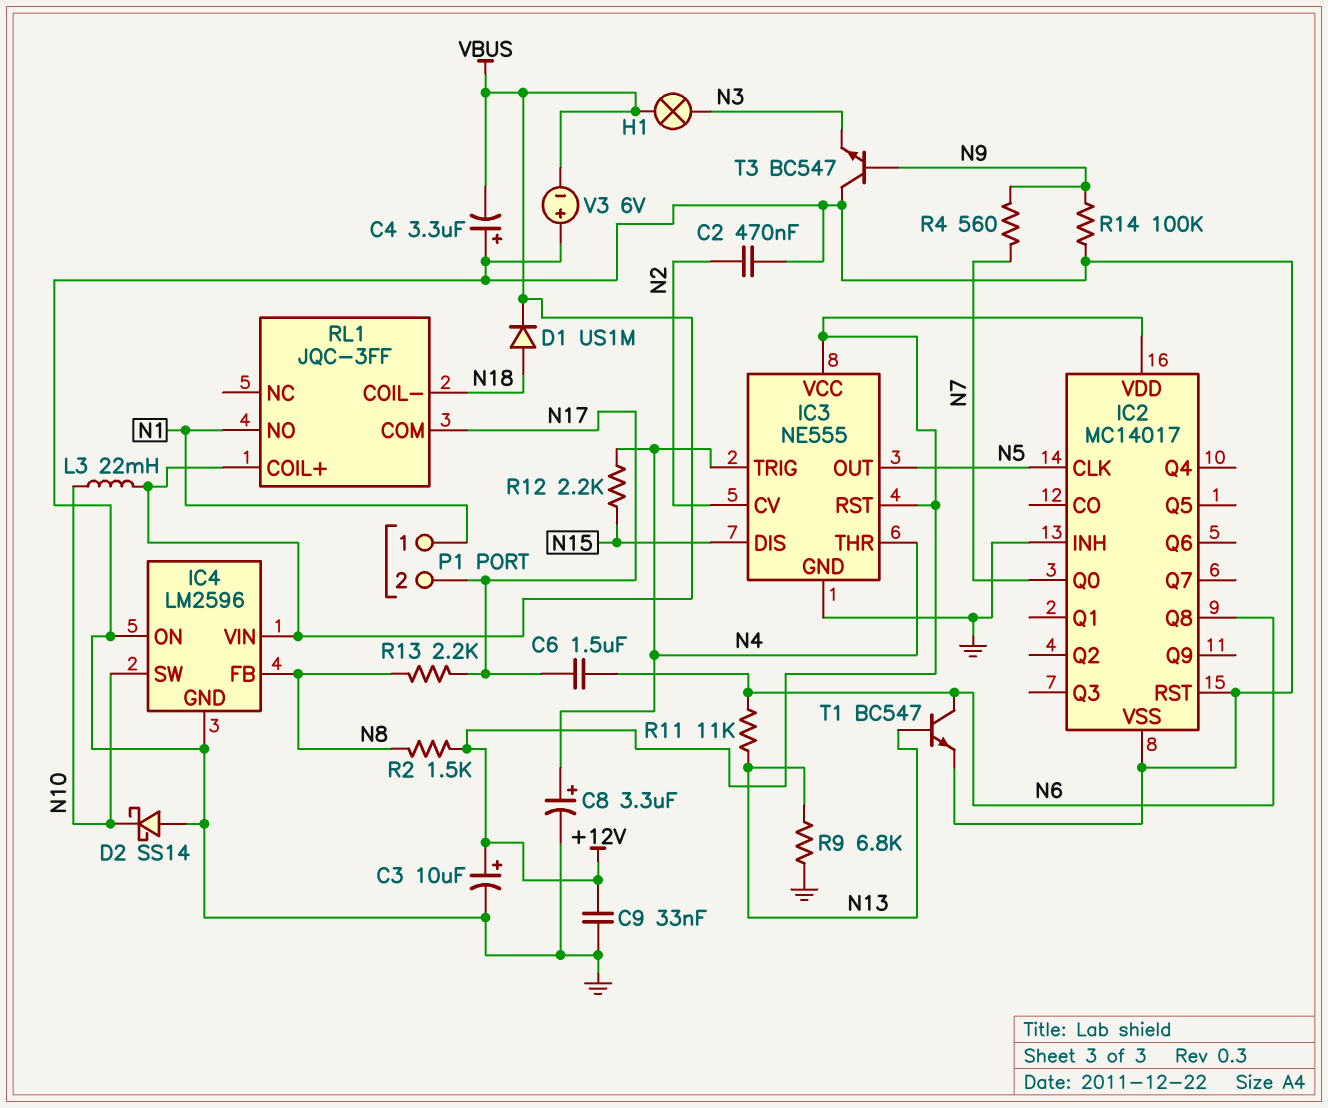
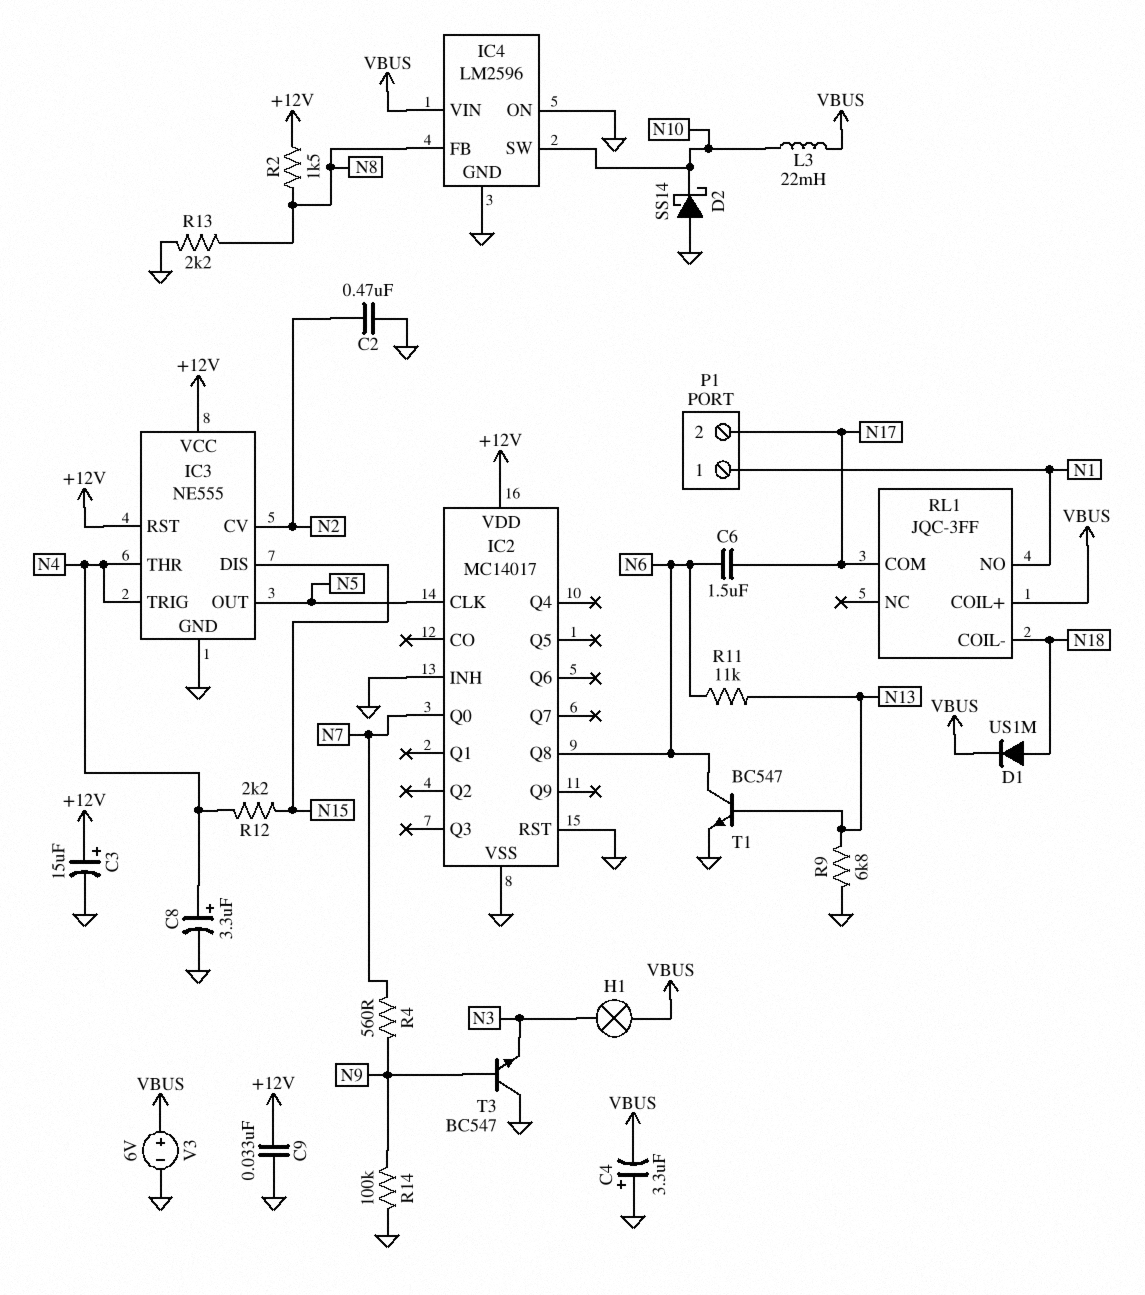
C3: 10uF (plus +12V, minus GND) -> 15uF (plus +12V, minus GND)
R13: 2.2k (N8, N17) -> 2.2k (GND, N8)
V3: 6V (plus GND, minus VBUS) -> 6V (plus VBUS, minus GND)

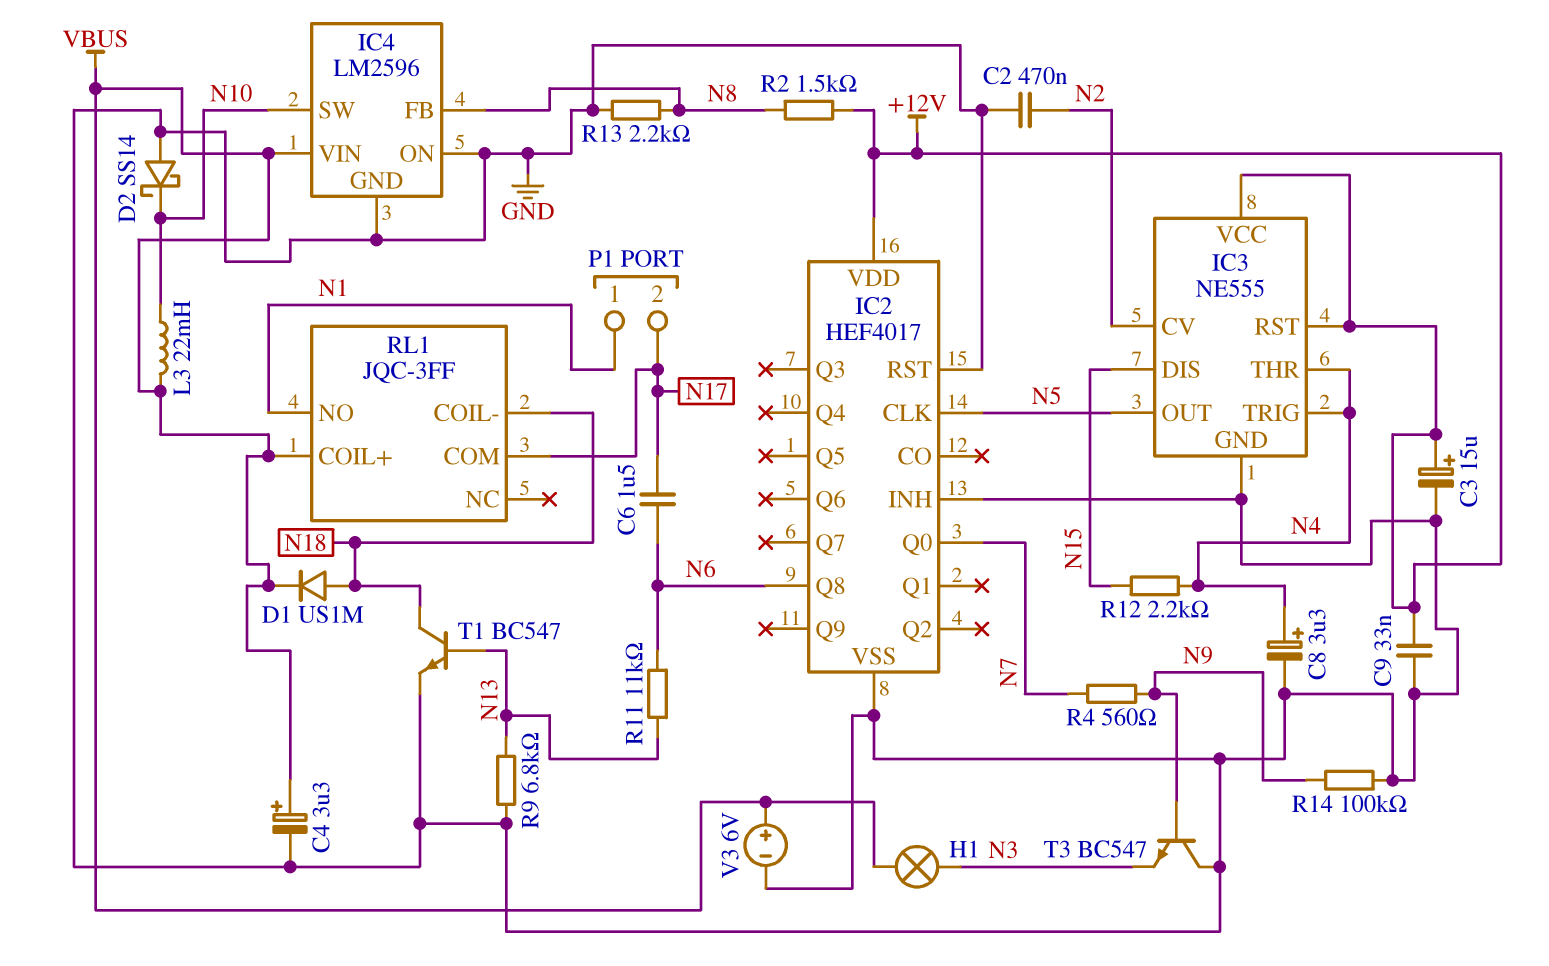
C4: 3.3uF (plus GND, minus VBUS) -> 3.3uF (plus VBUS, minus GND)
IC2: MC14017 -> HEF4017
T1: NPN BC547 (B N13, C N6, E GND) -> NPN BC547 (B N13, C N18, E GND)

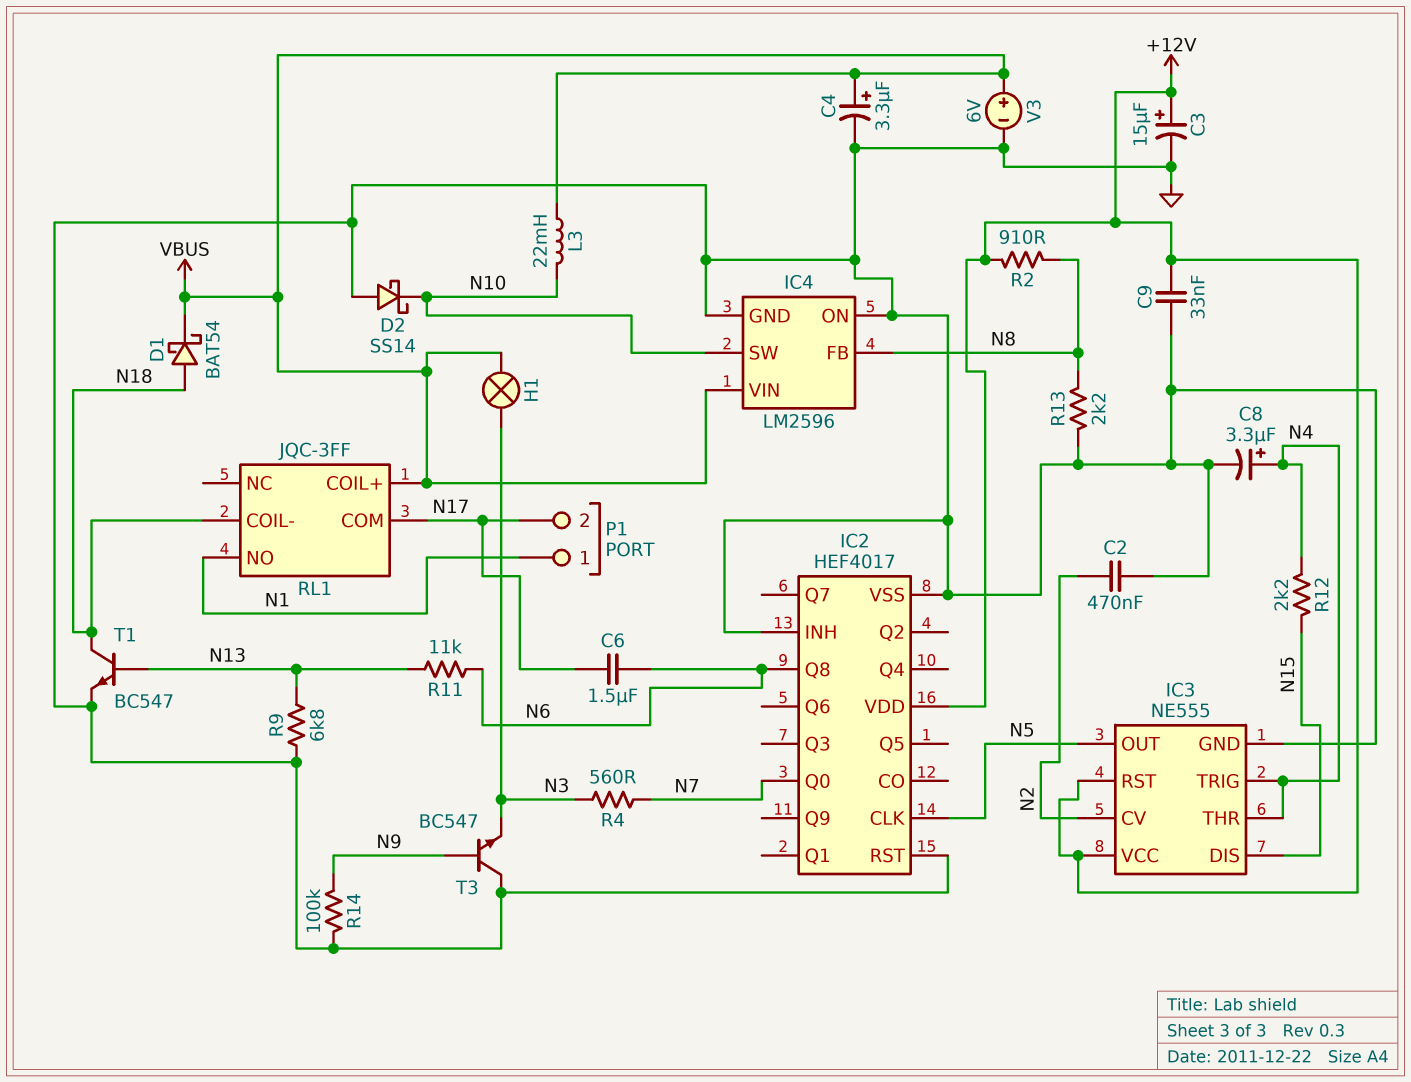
D1: diode US1M (A N18, K VBUS) -> schottky BAT54 (A N18, K VBUS)
R2: 1.5k (+12V, N8) -> 910 (+12V, N8)
R4: 560 (N7, N9) -> 560 (N3, N7)

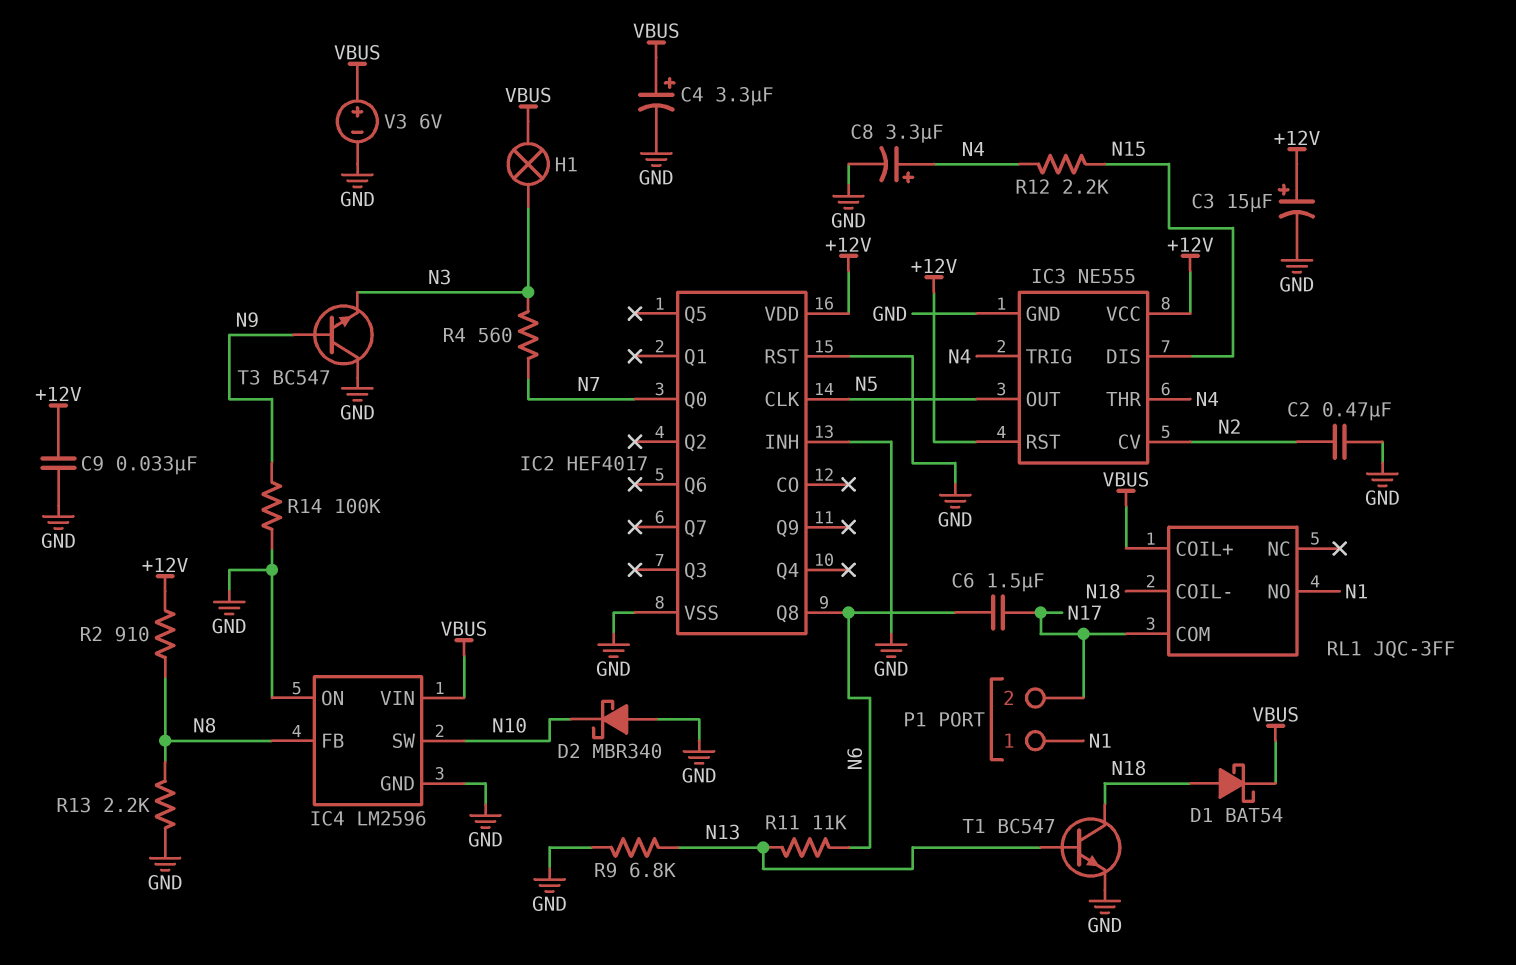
D2: schottky SS14 (A GND, K N10) -> schottky MBR340 (A GND, K N10)
L3: 22mH (N10, VBUS) -> none

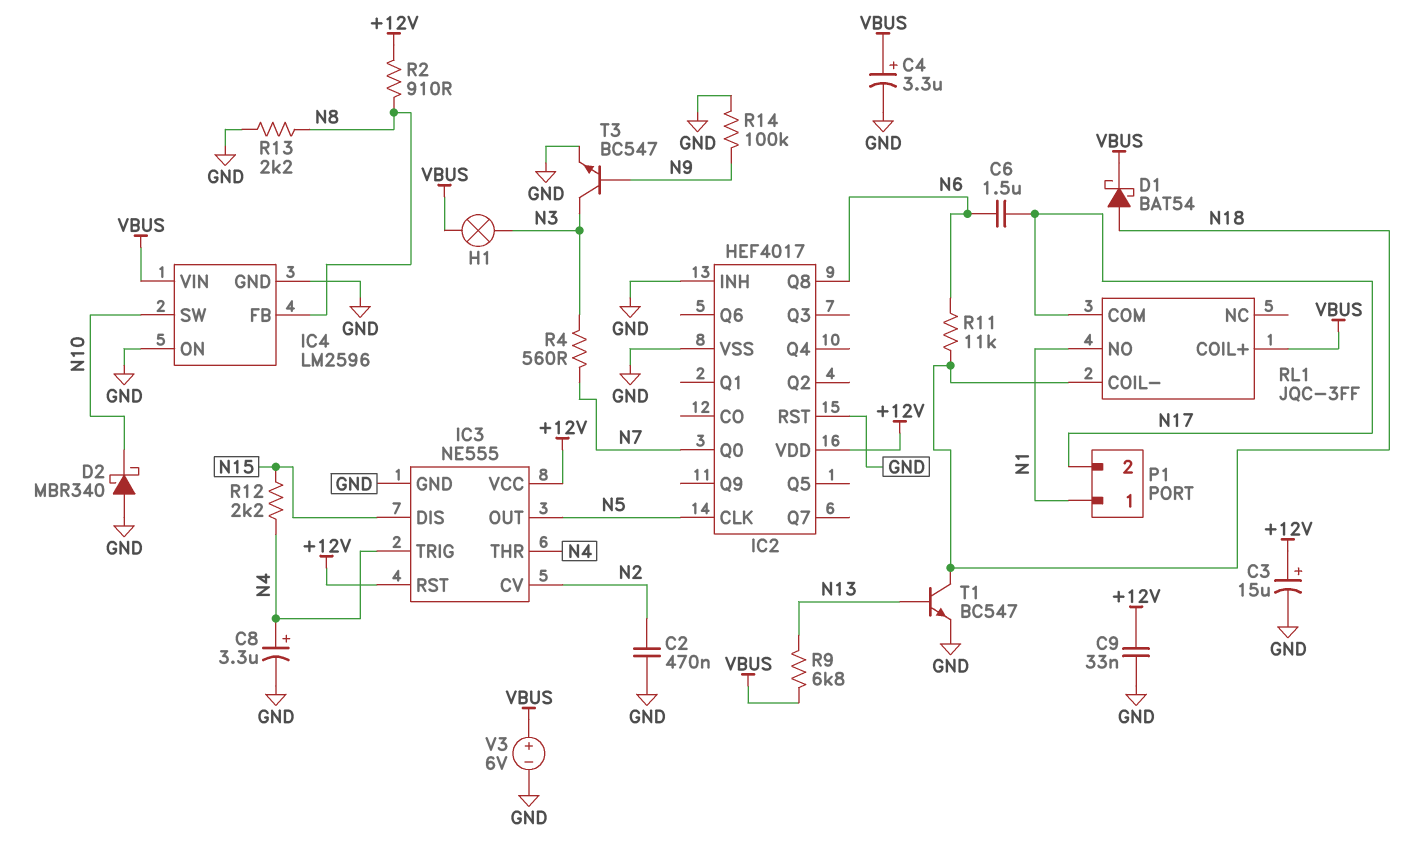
R9: 6.8k (GND, N13) -> 6.8k (N13, VBUS)
R11: 11k (N6, N13) -> 11k (N6, N18)
T3: NPN BC547 (B N9, C GND, E N3) -> NPN BC547 (B N9, C N3, E GND)

